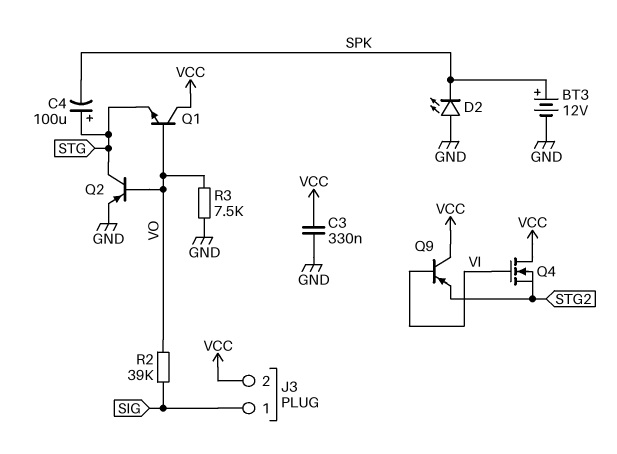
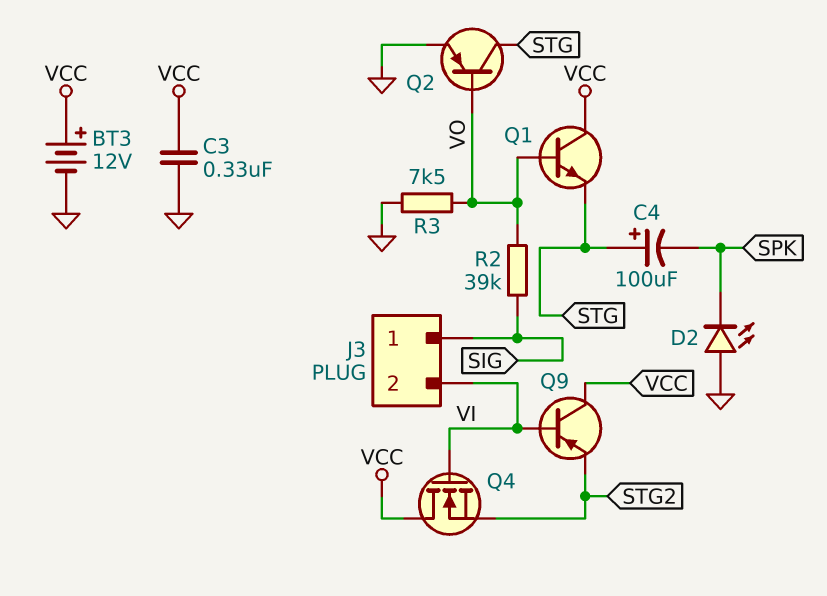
BT3: 12V (plus SPK, minus GND) -> 12V (plus VCC, minus GND)
J3 pin 2: VCC -> VI

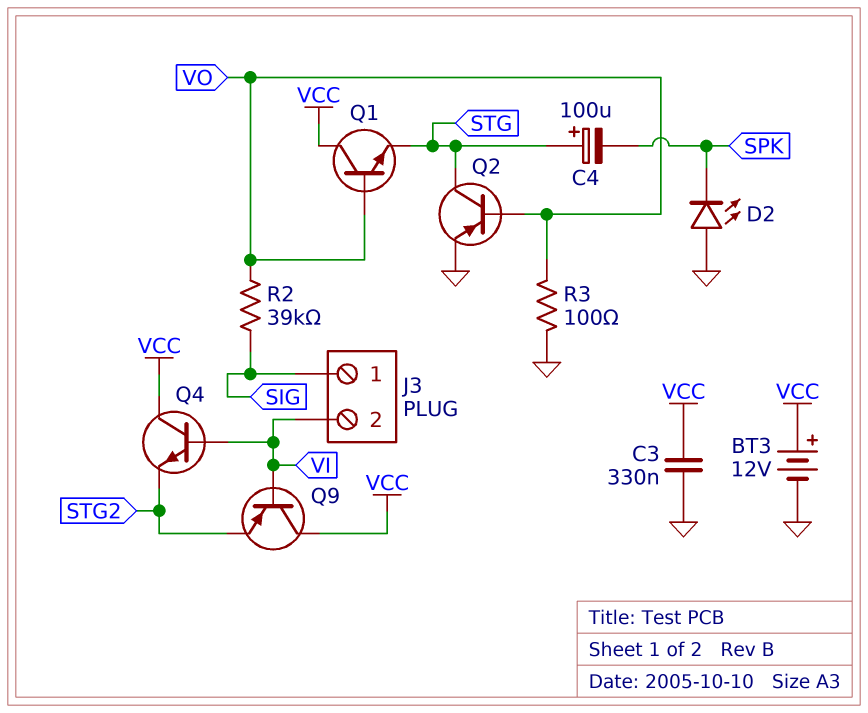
Q4: NMOS (G VI, D VCC, S STG2) -> NPN (B VI, C VCC, E STG2)
R3: 7.5k (GND, VO) -> 100 (GND, VO)

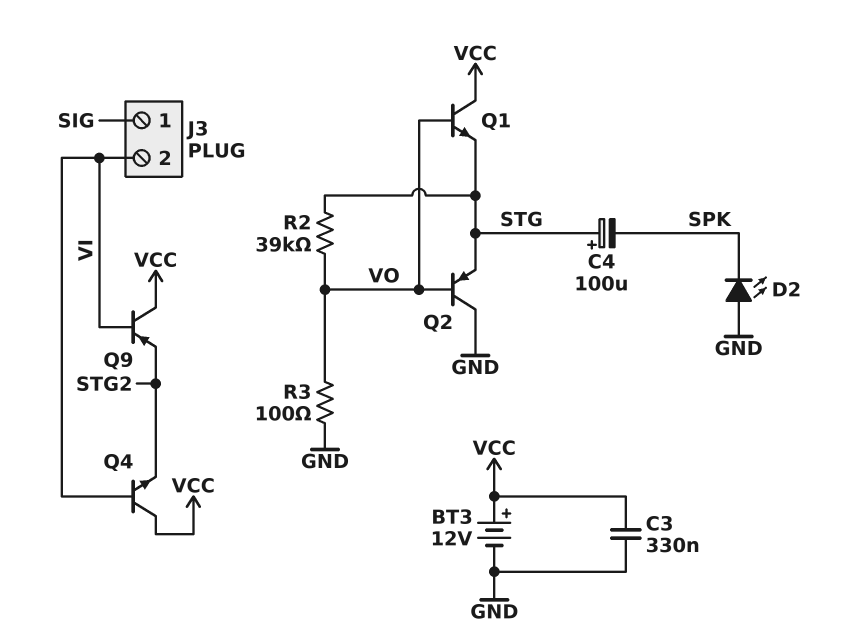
Q2: PNP (B VO, C STG, E GND) -> PNP (B VO, C GND, E STG)
R2: 39k (SIG, VO) -> 39k (STG, VO)

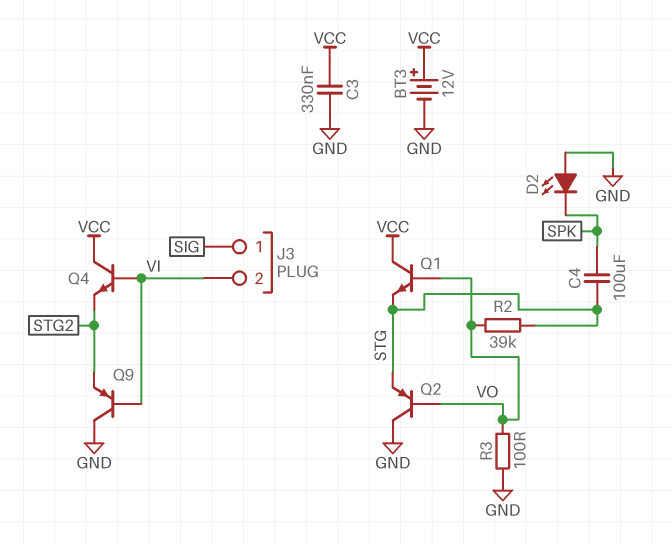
C4: 100uF (plus STG, minus SPK) -> 100uF (SPK, STG)
Q9: PNP (B VI, C VCC, E STG2) -> PNP (B VI, C GND, E STG2)

